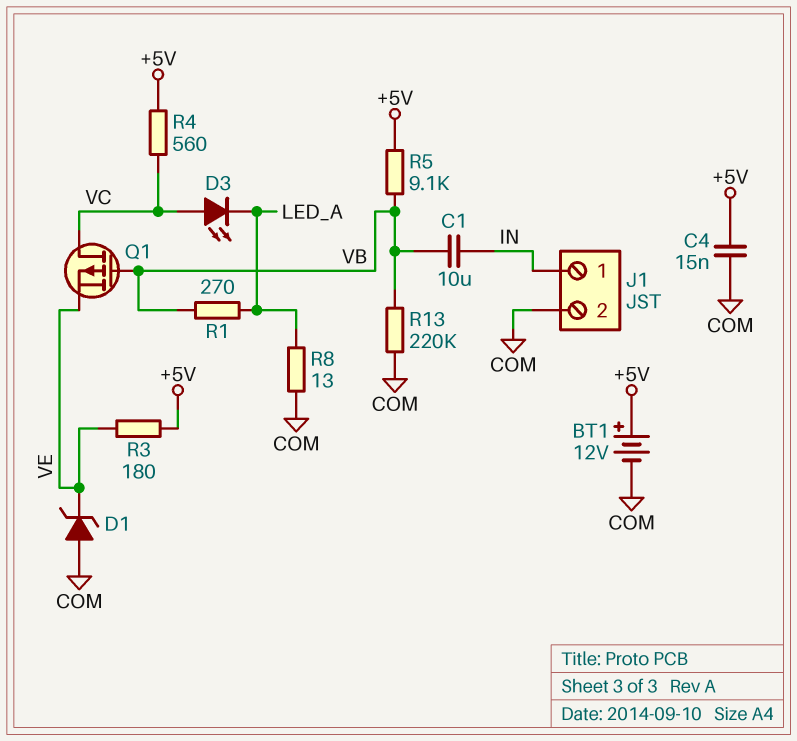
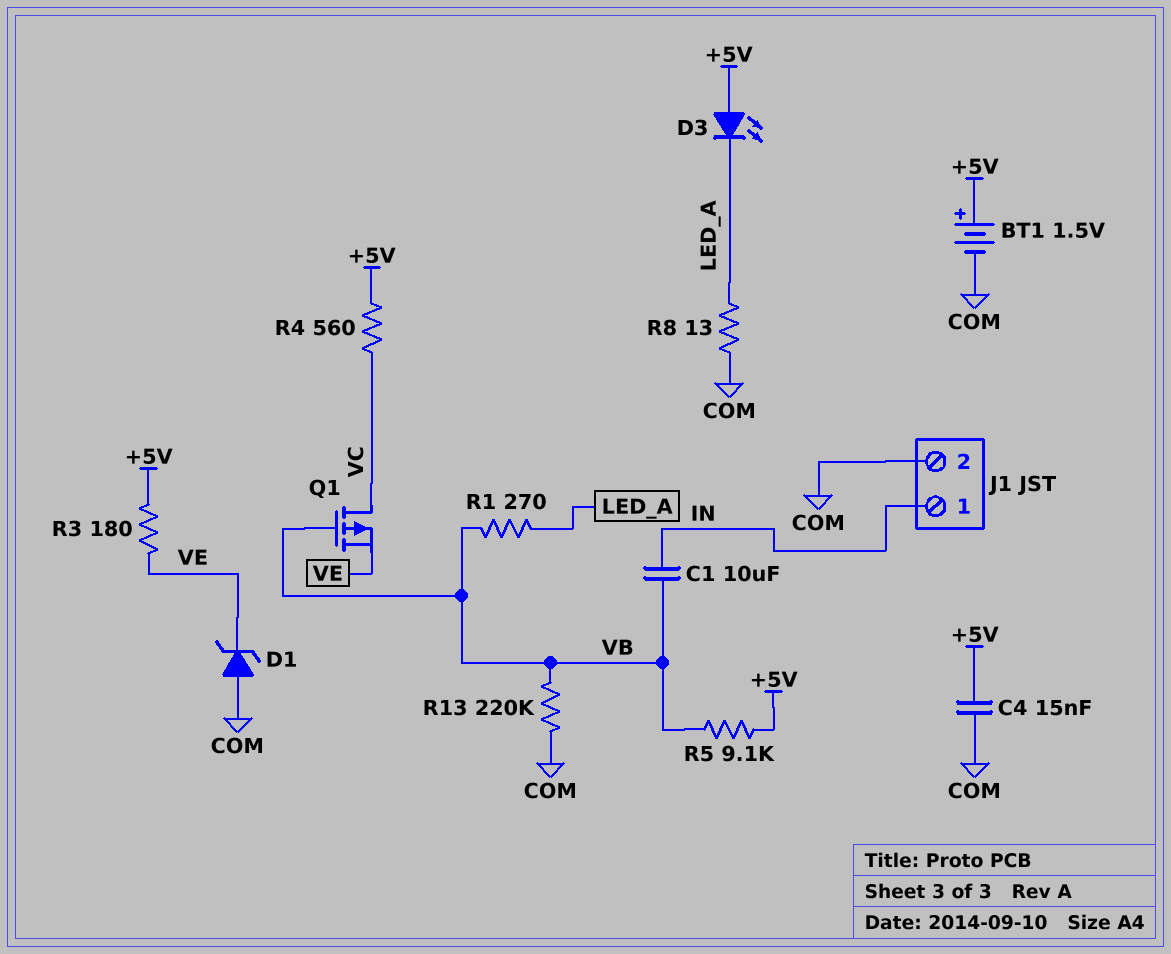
BT1: 12V (plus +5V, minus COM) -> 1.5V (plus +5V, minus COM)
D3: LED (A VC, K LED_A) -> LED (A +5V, K LED_A)

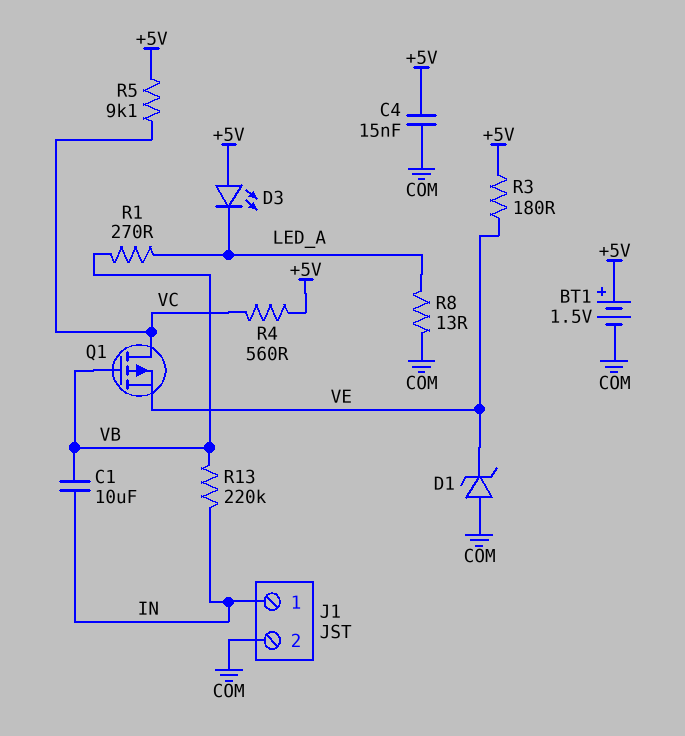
R5: 9.1k (+5V, VB) -> 9.1k (+5V, VC)
R13: 220k (COM, VB) -> 220k (IN, VB)

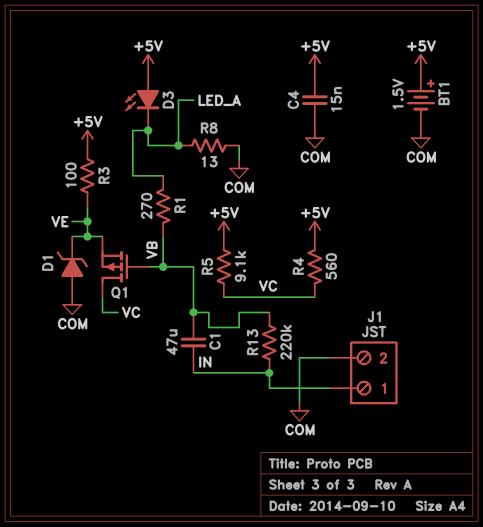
C1: 10uF (IN, VB) -> 47uF (IN, VB)
R3: 180 (+5V, VE) -> 100 (+5V, VE)

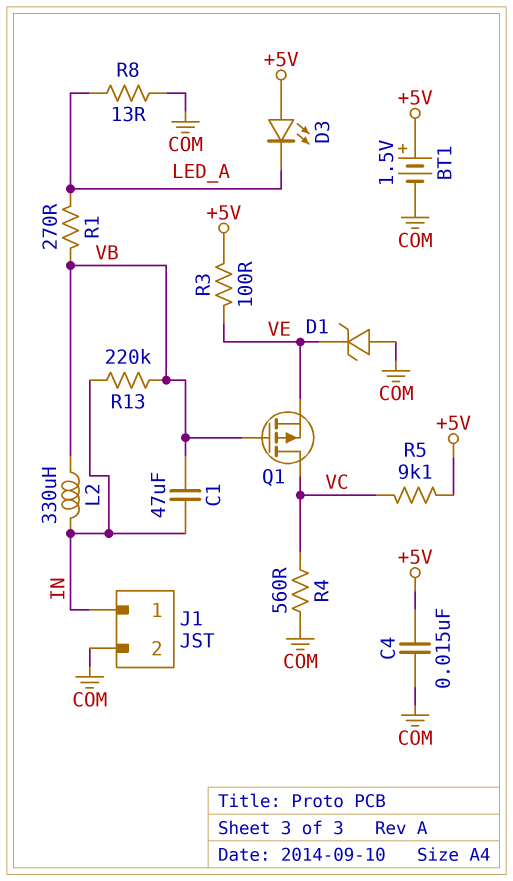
L2: none -> 330uH (IN, VB)
R4: 560 (+5V, VC) -> 560 (COM, VC)

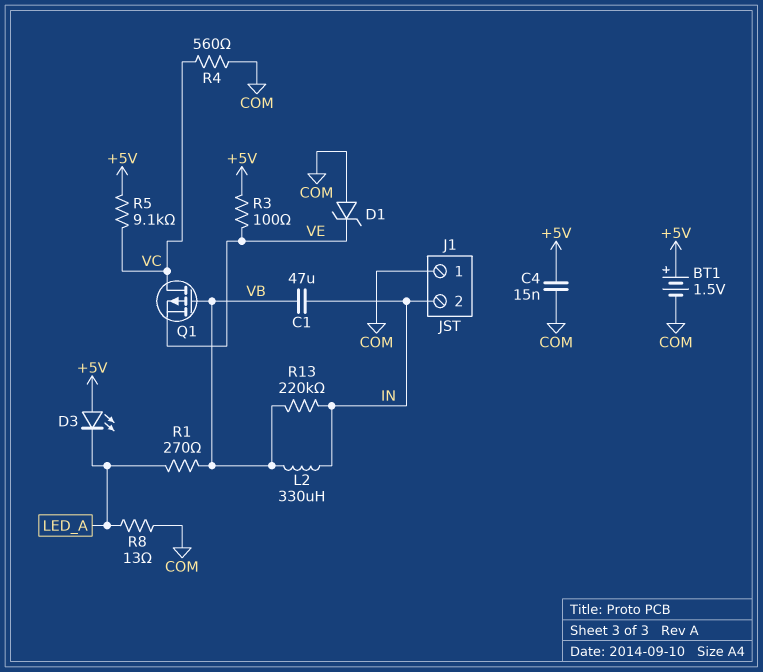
J1 pin 1: IN -> COM
J1 pin 2: COM -> IN

